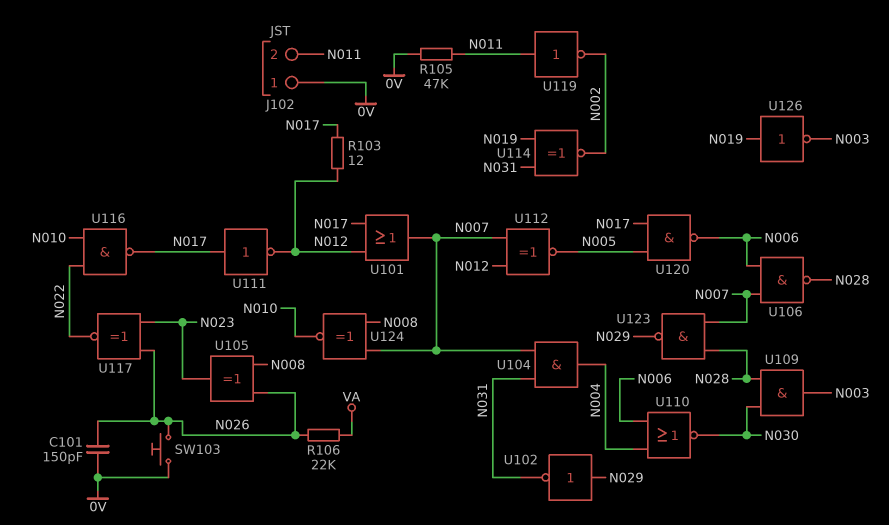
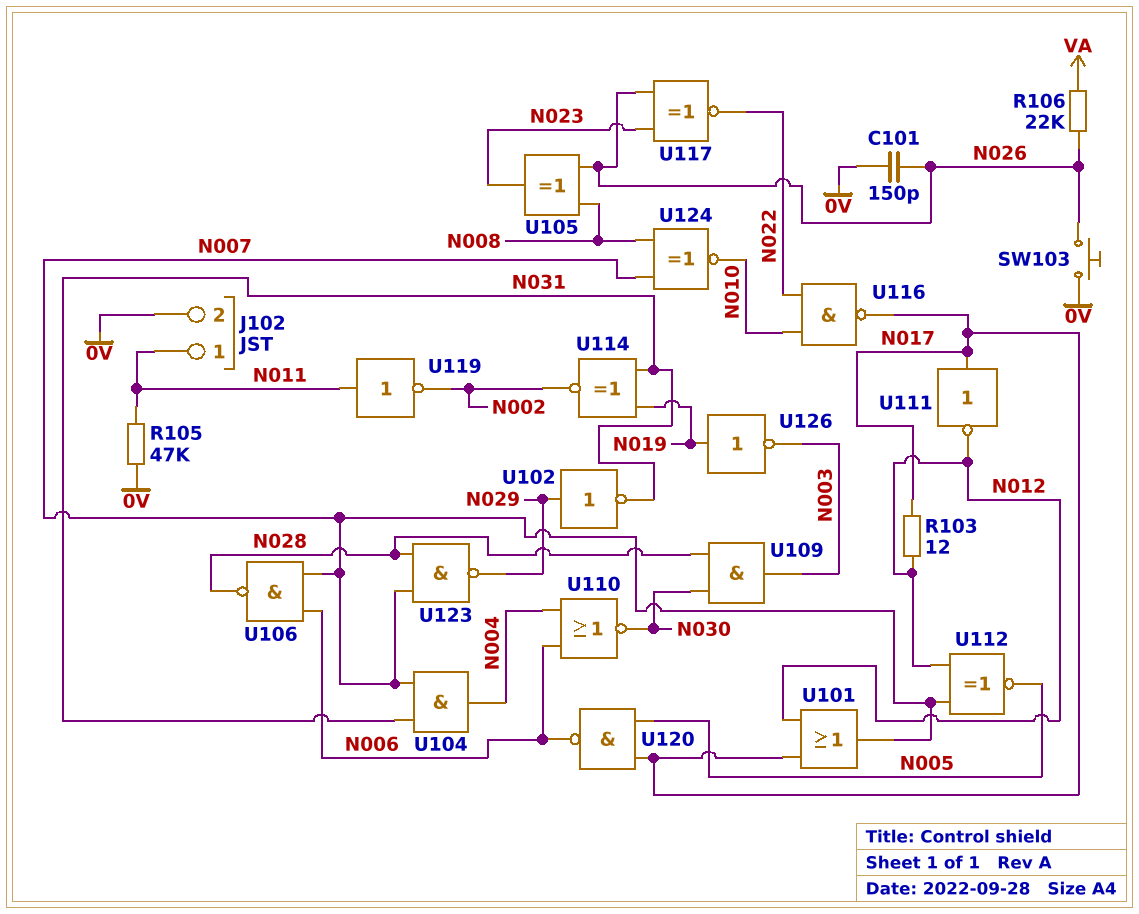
J102 pin 1: 0V -> N011
J102 pin 2: N011 -> 0V

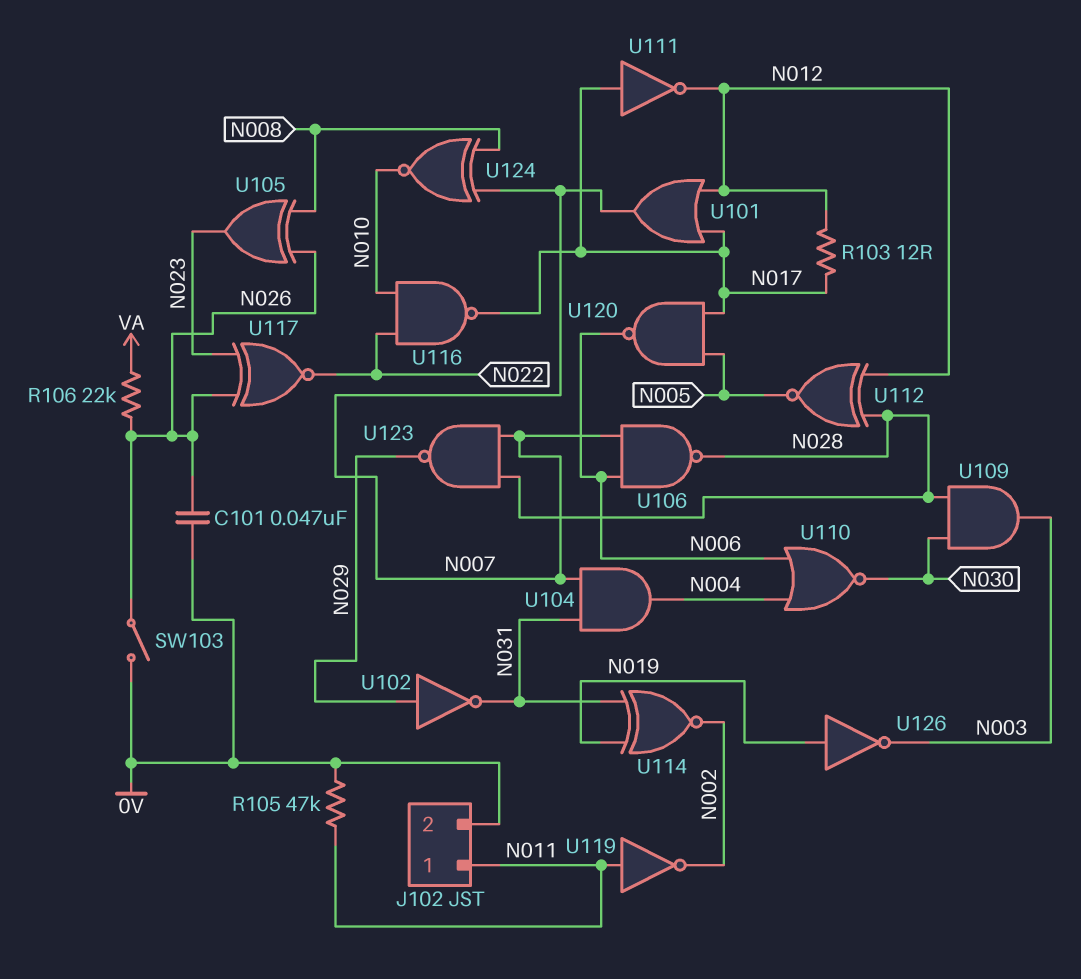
C101: 150pF (0V, N026) -> 47nF (0V, N026)
SW103: button (0V, N026) -> switch (0V, N026)
U112: XNOR (in N007, in N012, out N005) -> XNOR (in N012, in N028, out N005)

